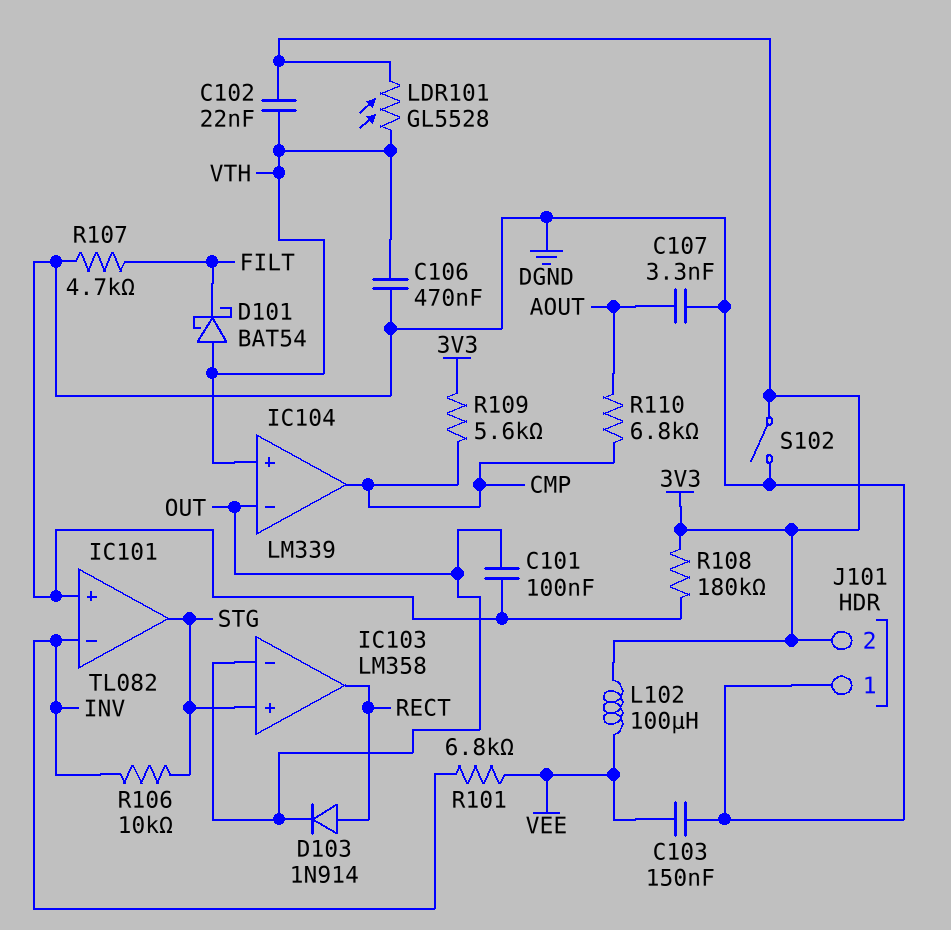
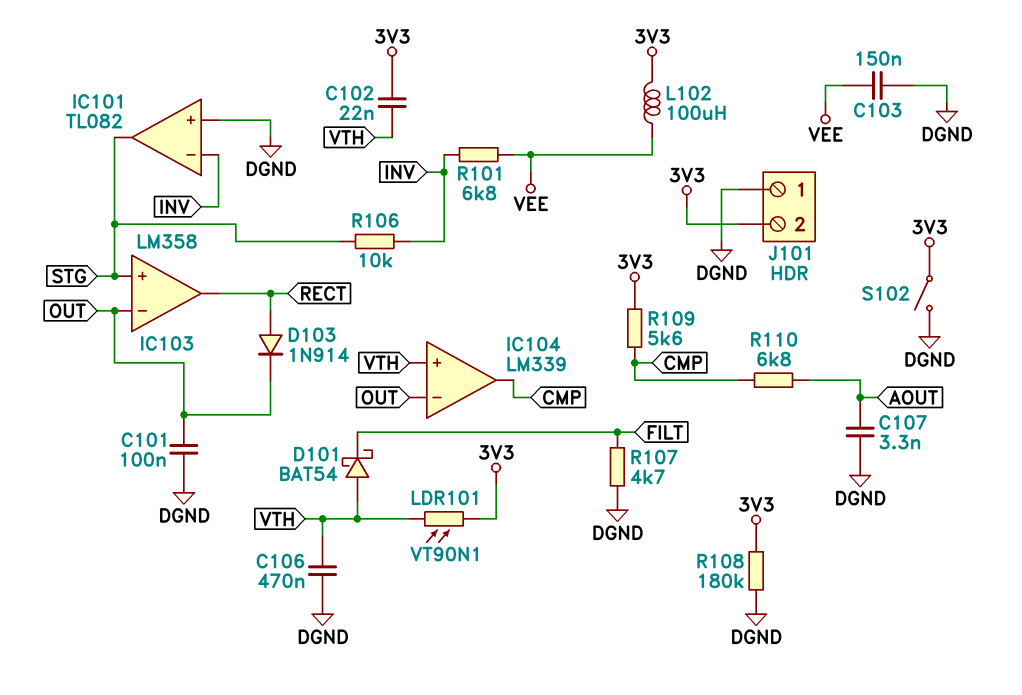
LDR101: GL5528 (3V3, VTH) -> VT90N1 (3V3, VTH)

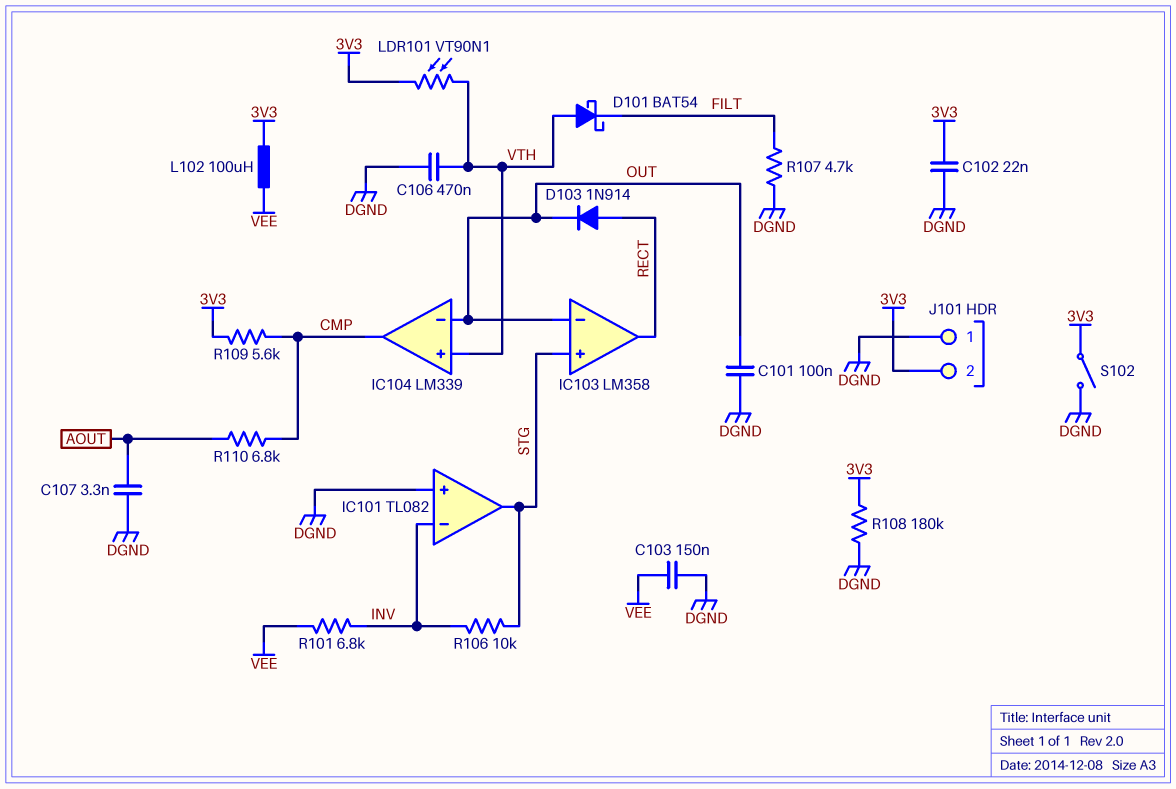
C102: 22nF (3V3, VTH) -> 22nF (3V3, DGND)

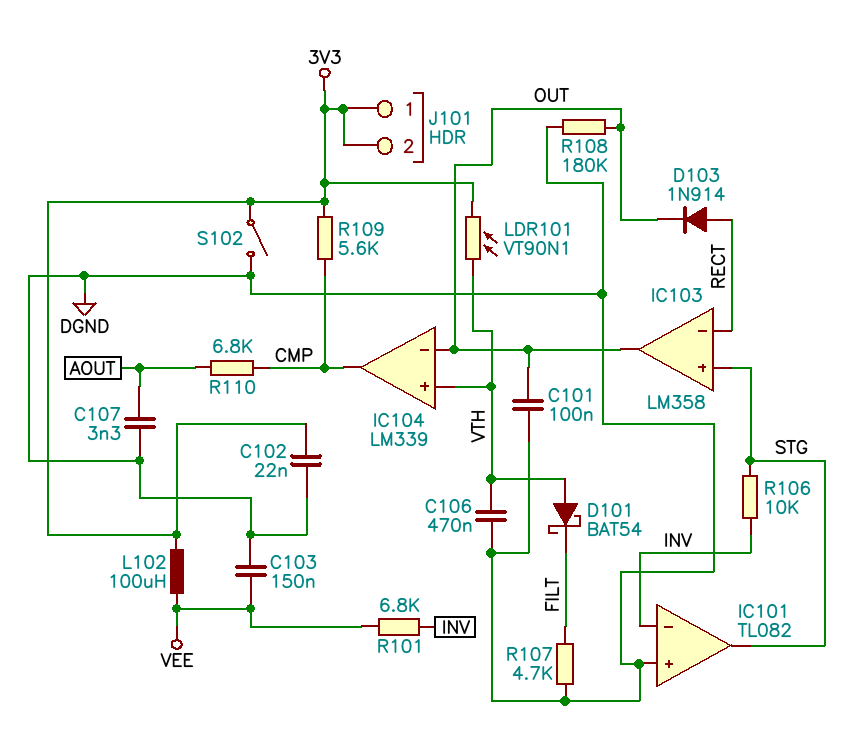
IC103 pin in-: OUT -> RECT
IC103 pin out: RECT -> OUT
J101 pin 1: DGND -> 3V3
R108: 180k (3V3, DGND) -> 180k (DGND, OUT)

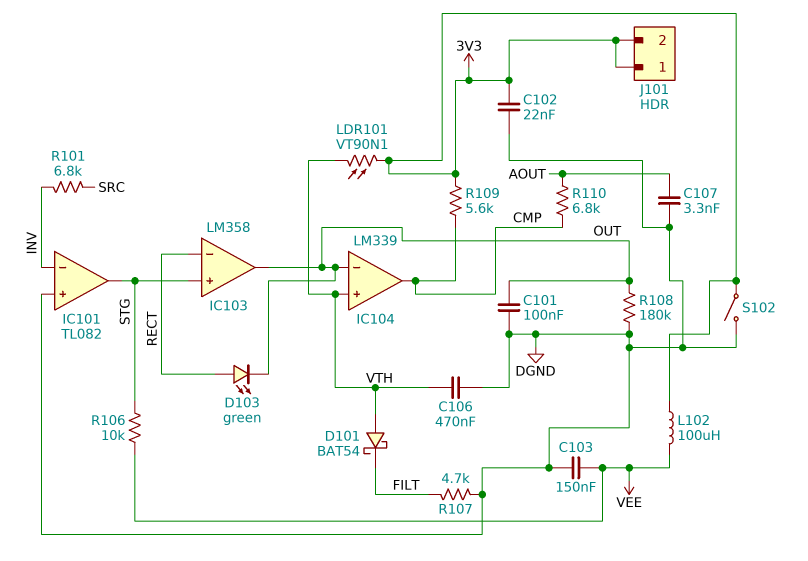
D103: diode 1N914 (A RECT, K OUT) -> LED green (A RECT, K OUT)
R101: 6.8k (INV, VEE) -> 6.8k (INV, SRC)
R106: 10k (INV, STG) -> 10k (STG, VEE)

